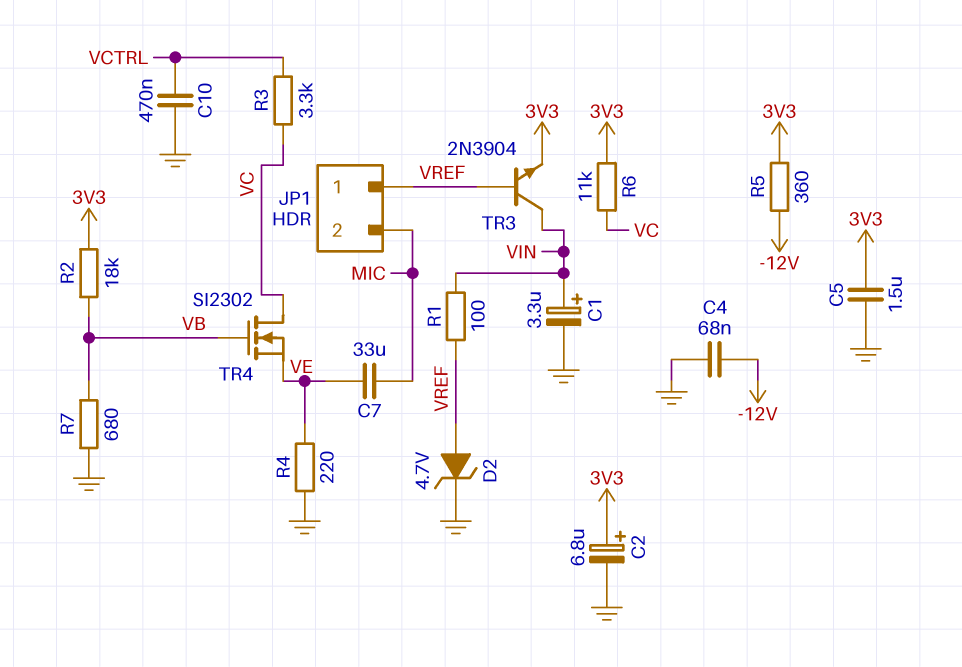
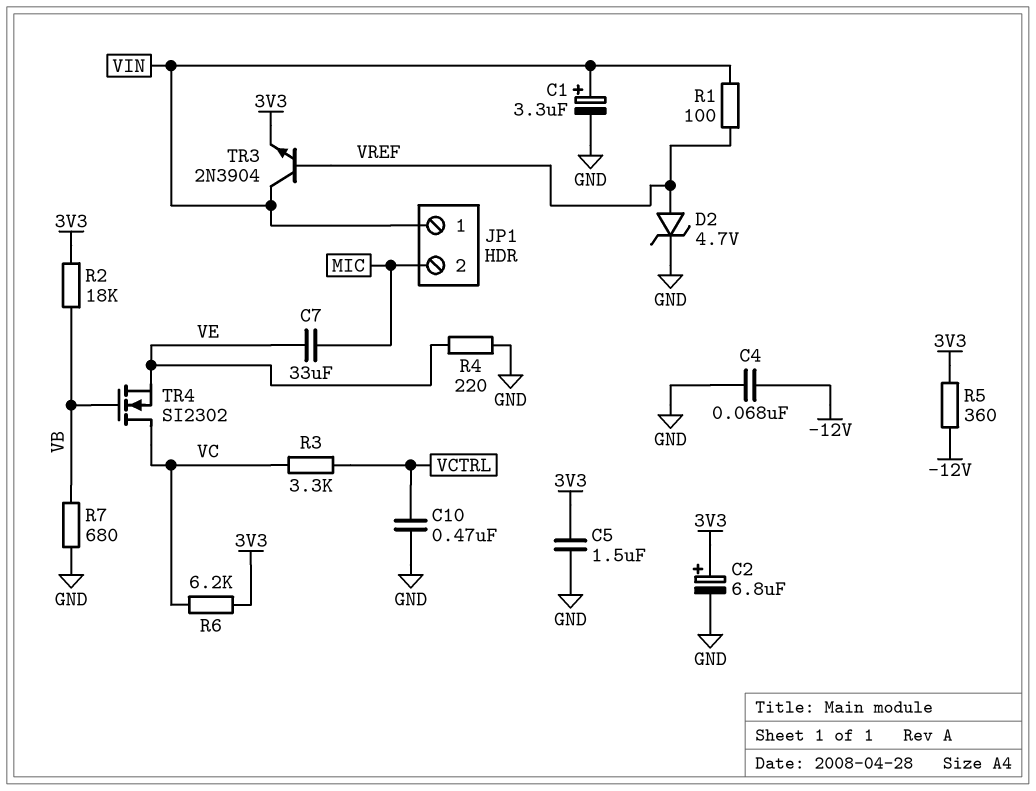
JP1 pin 1: VREF -> VIN
R6: 11k (3V3, VC) -> 6.2k (3V3, VC)

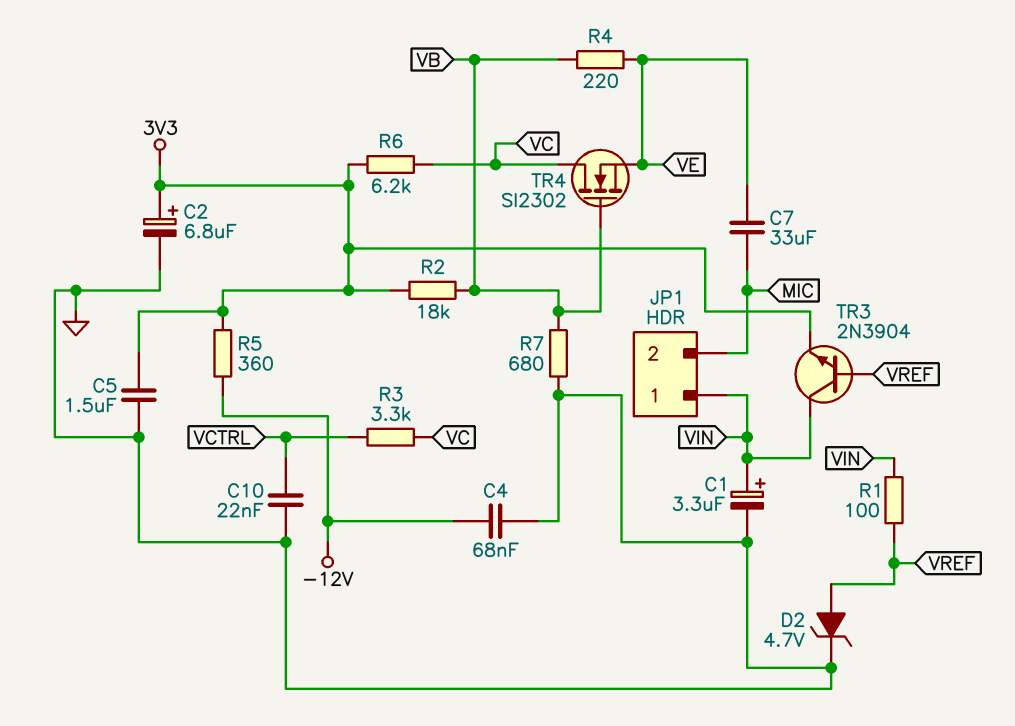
C10: 470nF (GND, VCTRL) -> 22nF (GND, VCTRL)
R4: 220 (GND, VE) -> 220 (VB, VE)

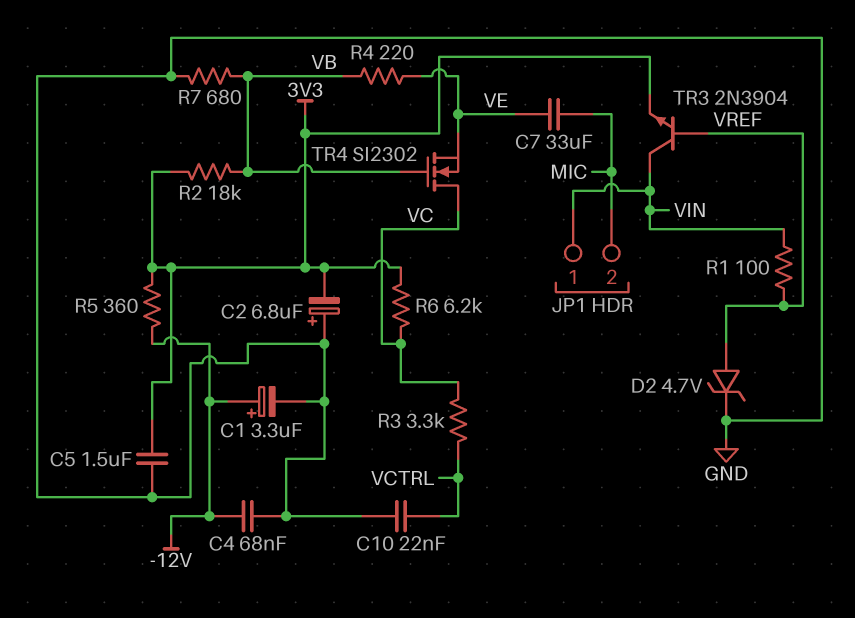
C1: 3.3uF (plus VIN, minus GND) -> 3.3uF (plus -12V, minus GND)
C2: 6.8uF (plus 3V3, minus GND) -> 6.8uF (plus GND, minus 3V3)

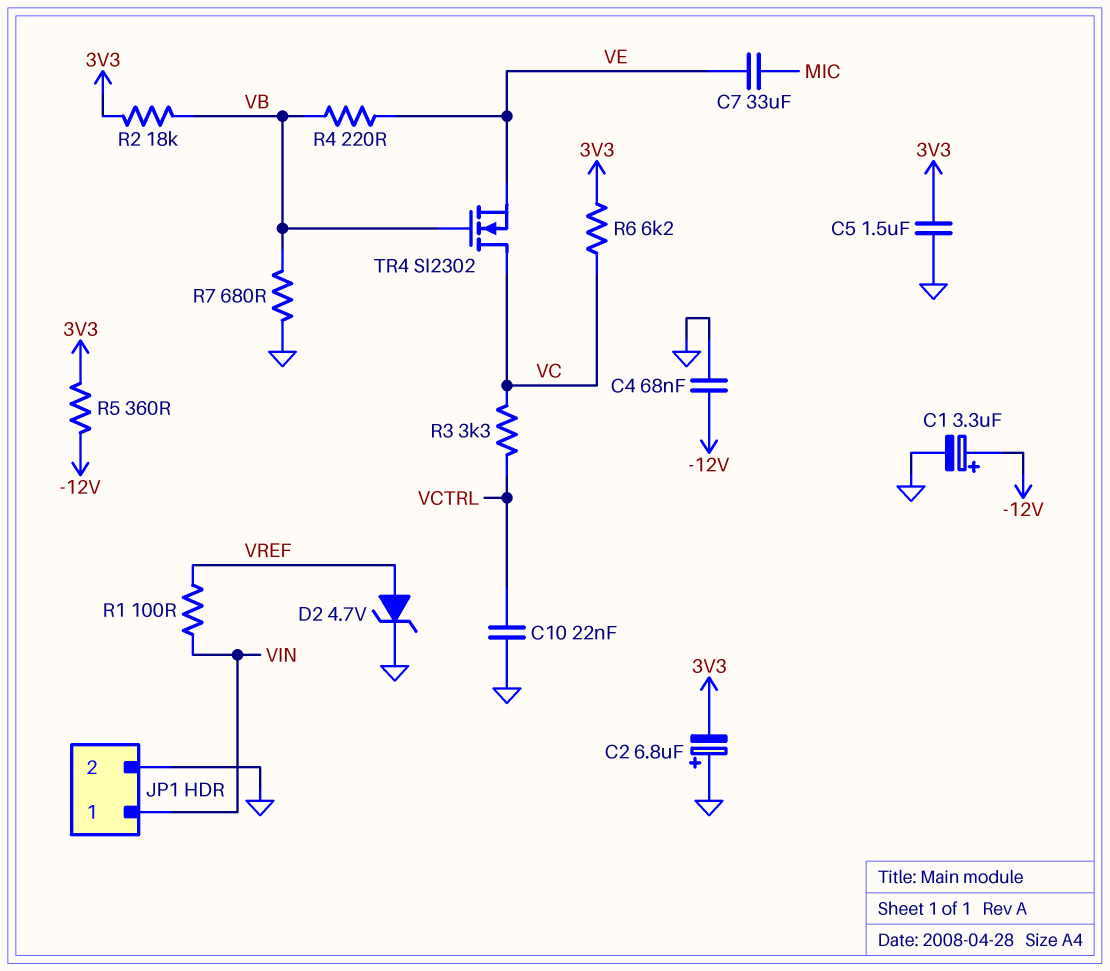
JP1 pin 2: MIC -> GND
TR3: NPN 2N3904 (B VREF, C VIN, E 3V3) -> none

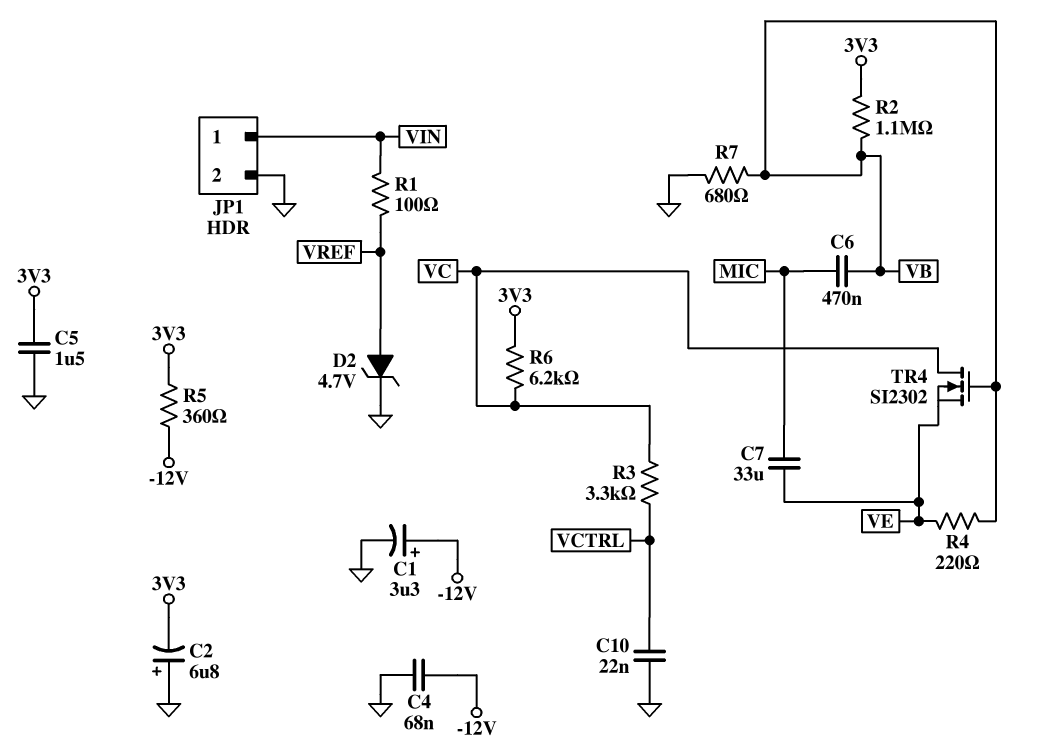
C6: none -> 470nF (MIC, VB)
R2: 18k (3V3, VB) -> 1.1M (3V3, VB)

